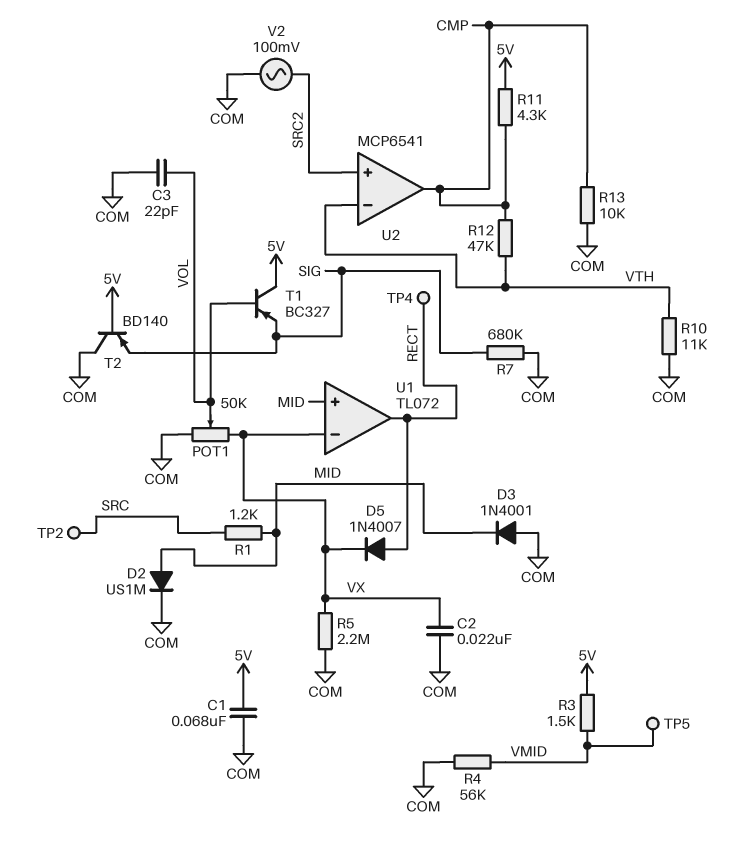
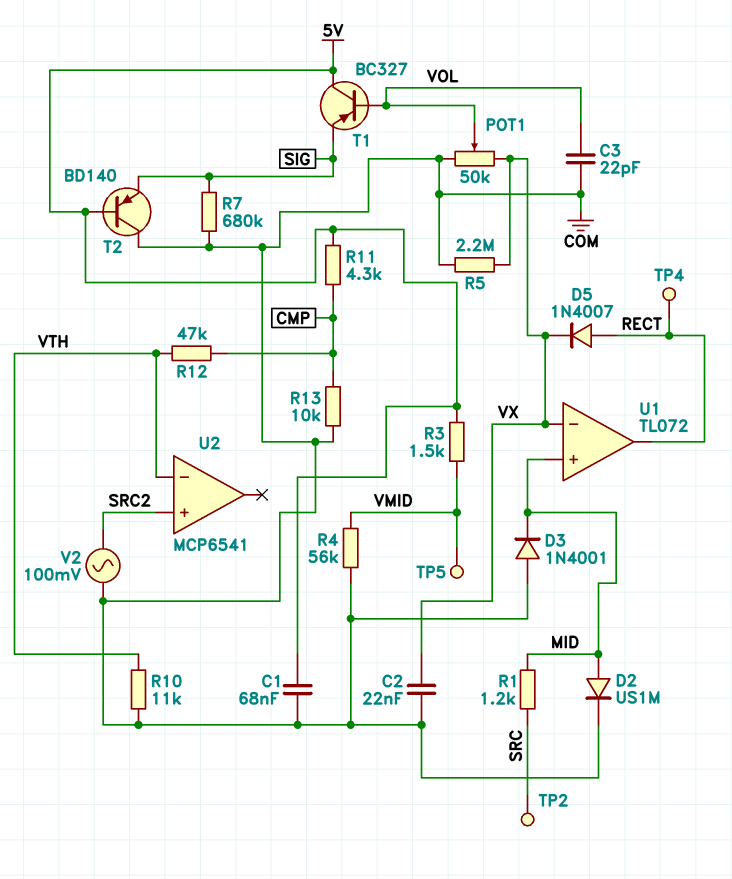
U2 pin out: CMP -> none

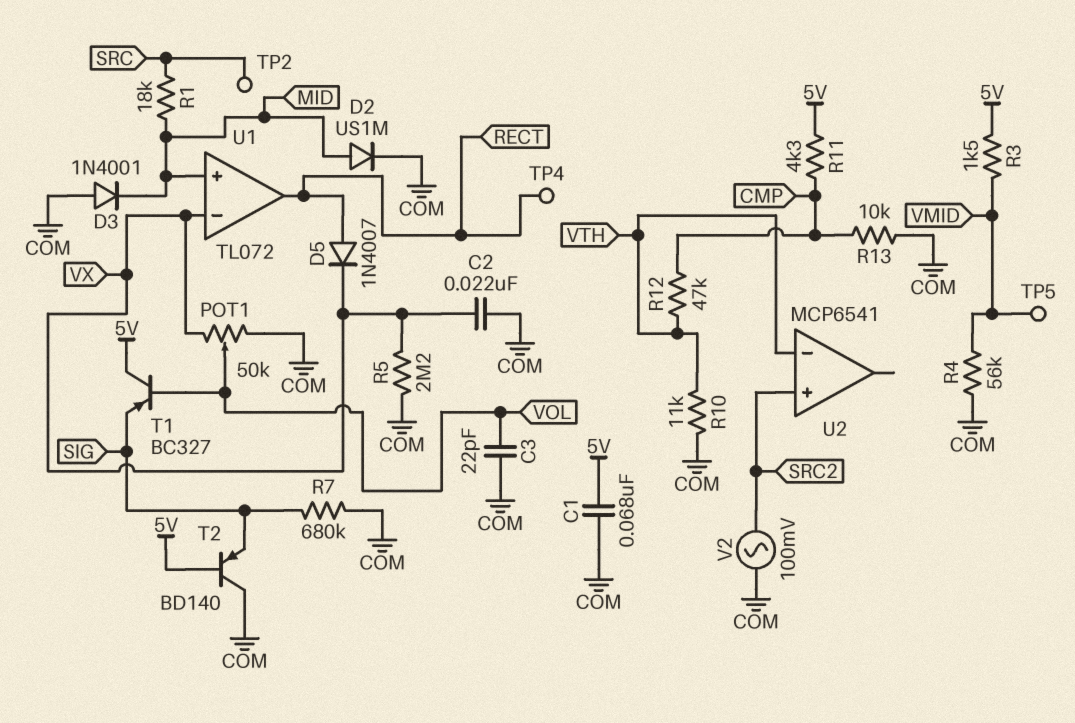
R1: 1.2k (MID, SRC) -> 18k (MID, SRC)

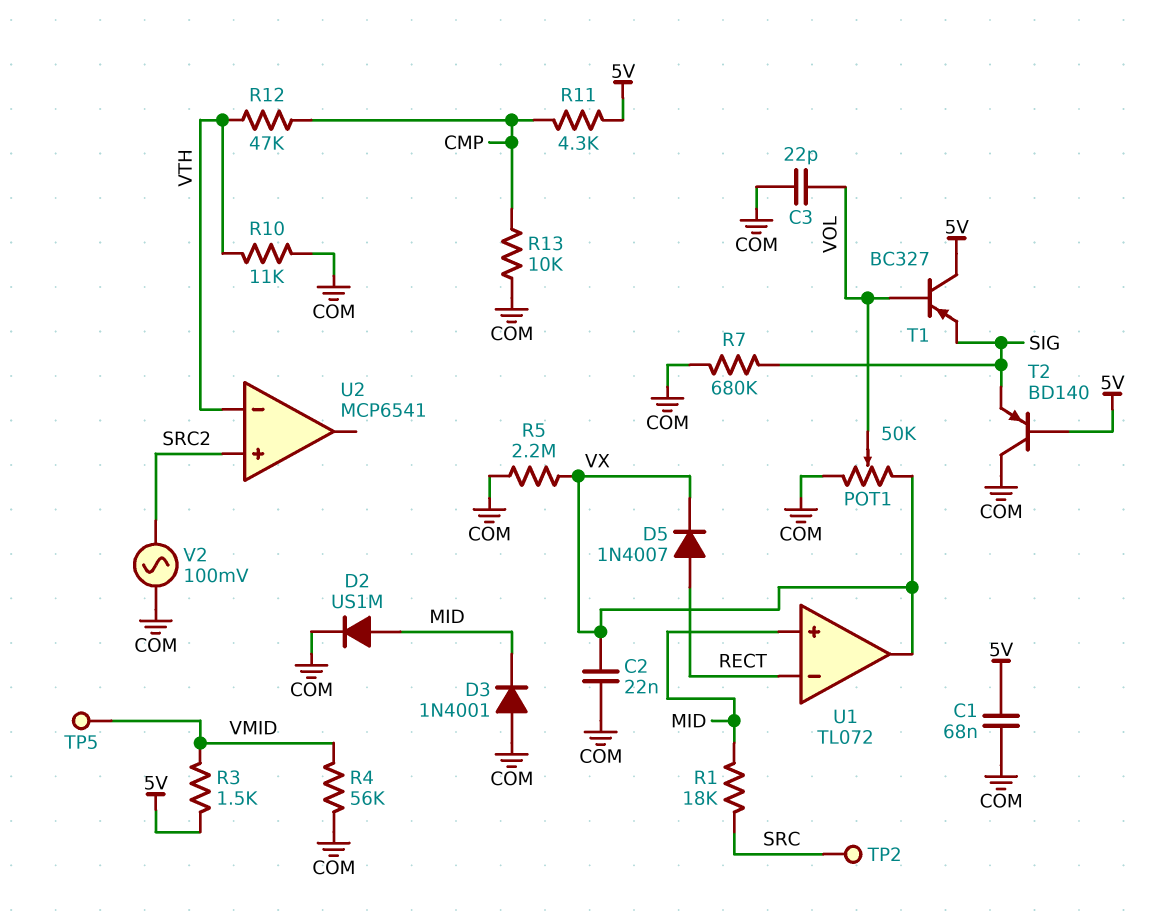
TP4: test point (RECT) -> none
U1 pin in-: VX -> RECT
U1 pin out: RECT -> VX

